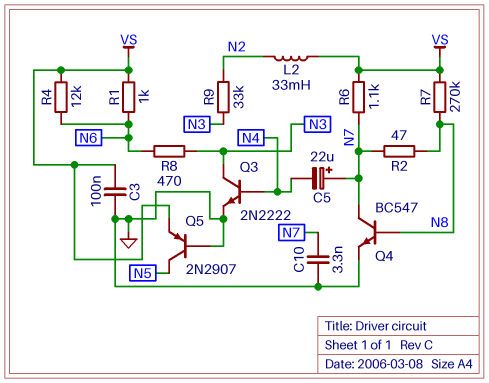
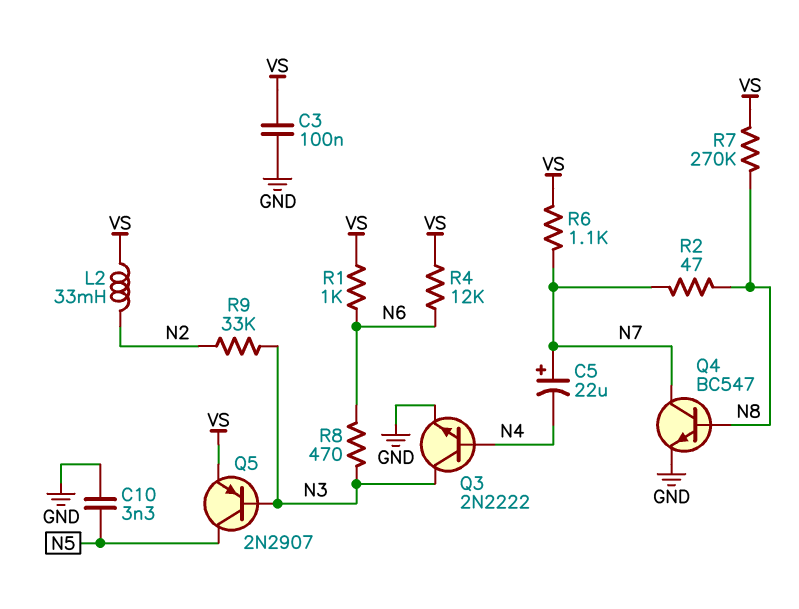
C10: 3.3nF (GND, N7) -> 3.3nF (GND, N5)
Q5: PNP 2N2907 (B GND, C N5, E VS) -> PNP 2N2907 (B N3, C N5, E VS)

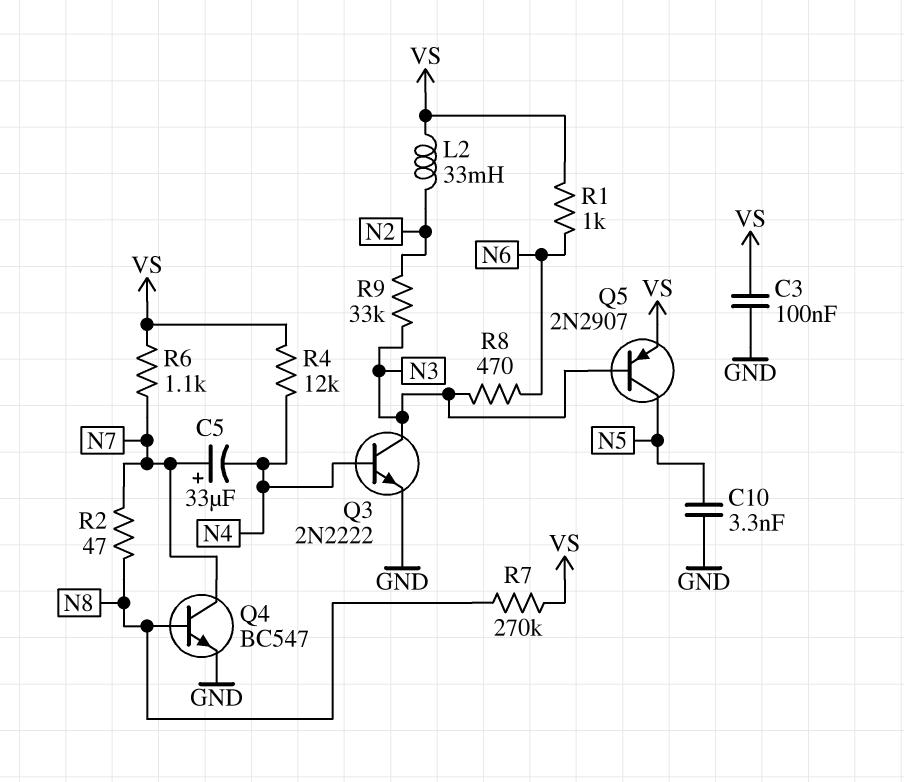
C5: 22uF (plus N7, minus N4) -> 33uF (plus N7, minus N4)
R4: 12k (N6, VS) -> 12k (N4, VS)

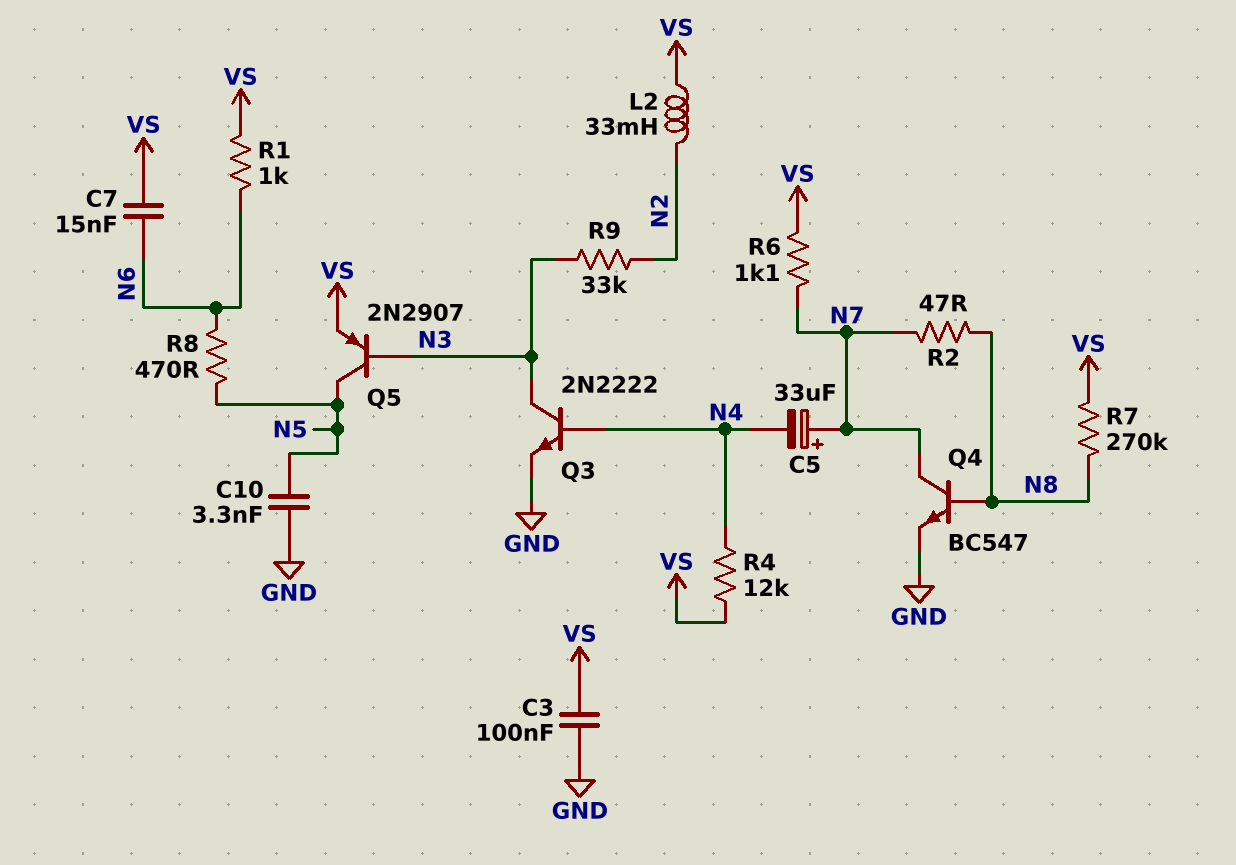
C7: none -> 15nF (N6, VS)
R8: 470 (N3, N6) -> 470 (N5, N6)

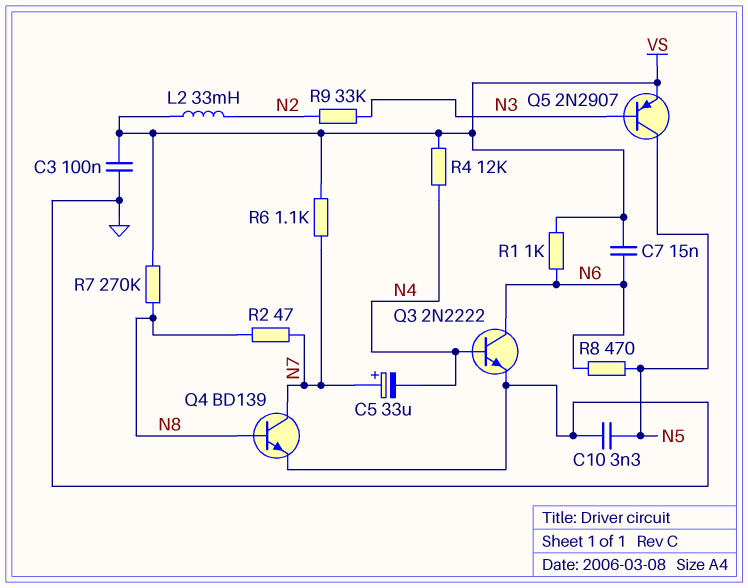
Q3: NPN 2N2222 (B N4, C N3, E GND) -> NPN 2N2222 (B N4, C N6, E GND)
Q4: NPN BC547 (B N8, C N7, E GND) -> NPN BD139 (B N8, C N7, E GND)

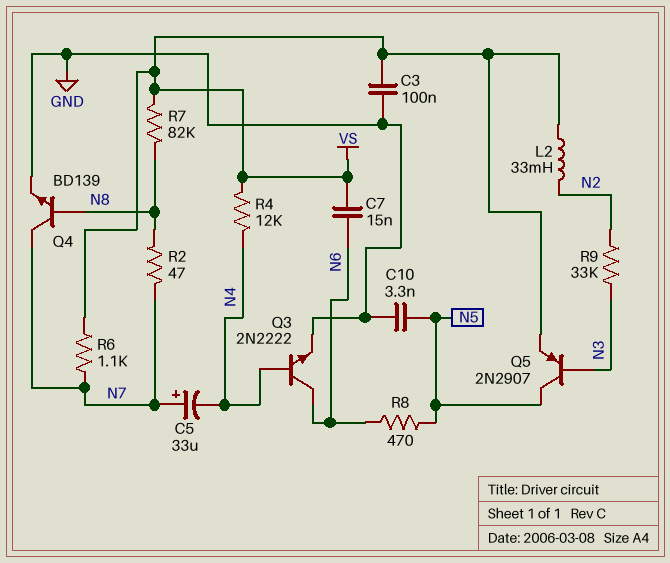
R1: 1k (N6, VS) -> none
R7: 270k (N8, VS) -> 82k (N8, VS)

